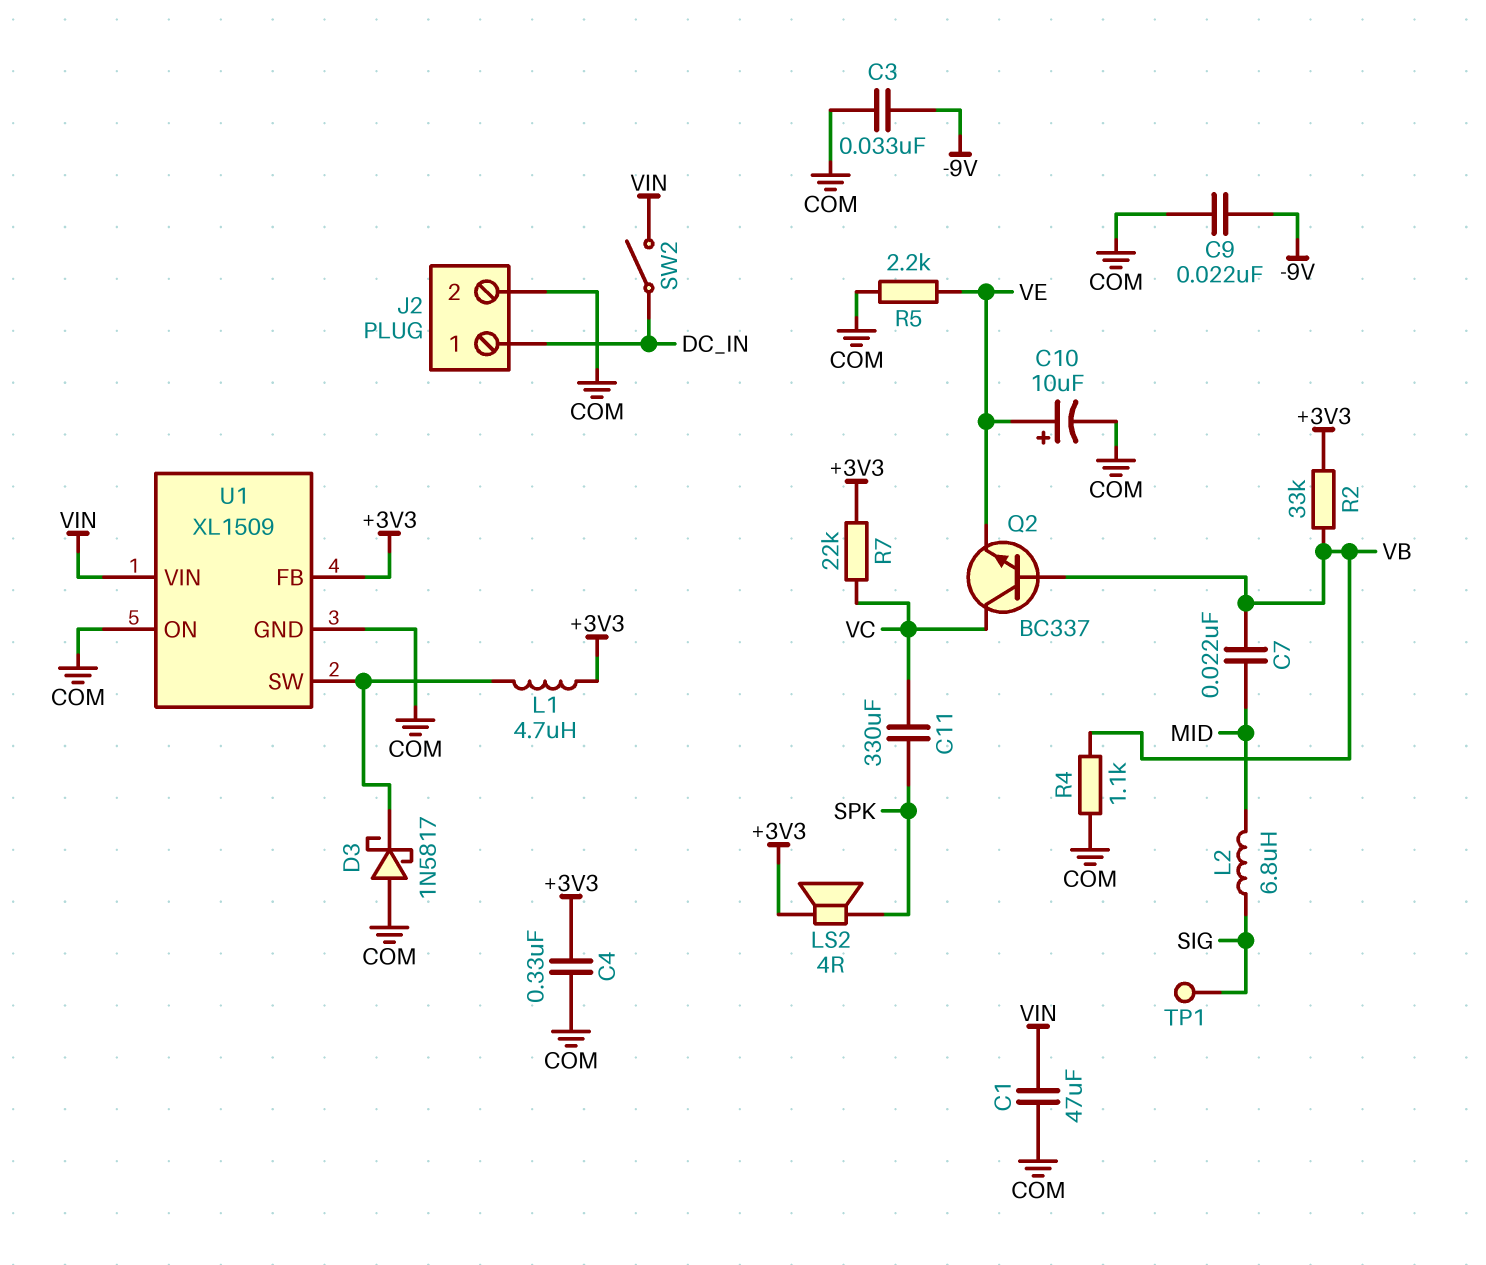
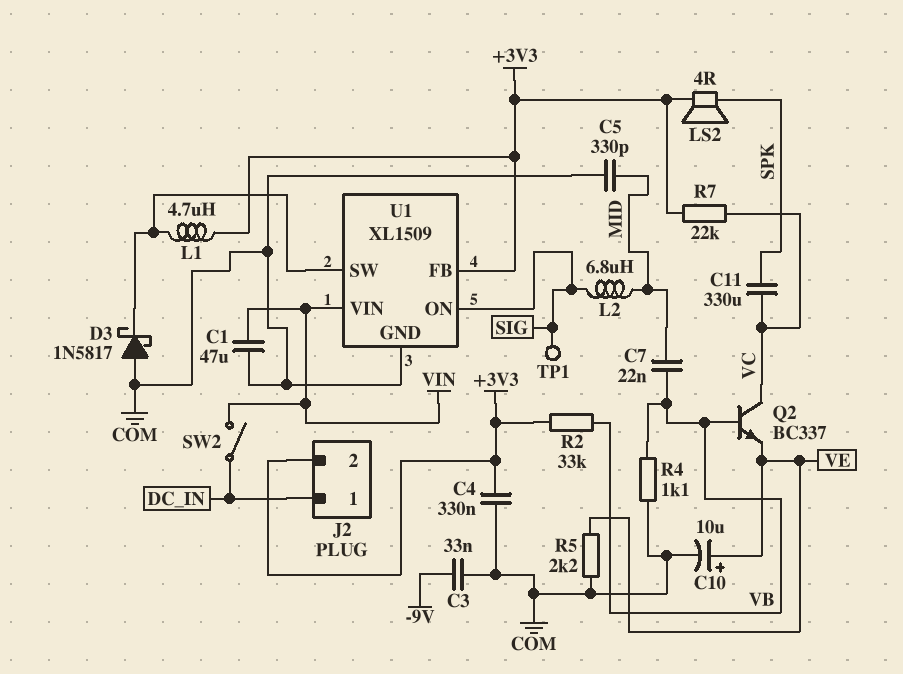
C5: none -> 330pF (COM, MID)
C9: 22nF (-9V, COM) -> none
J2 pin 2: COM -> +3V3
U1 pin ON: COM -> SIG

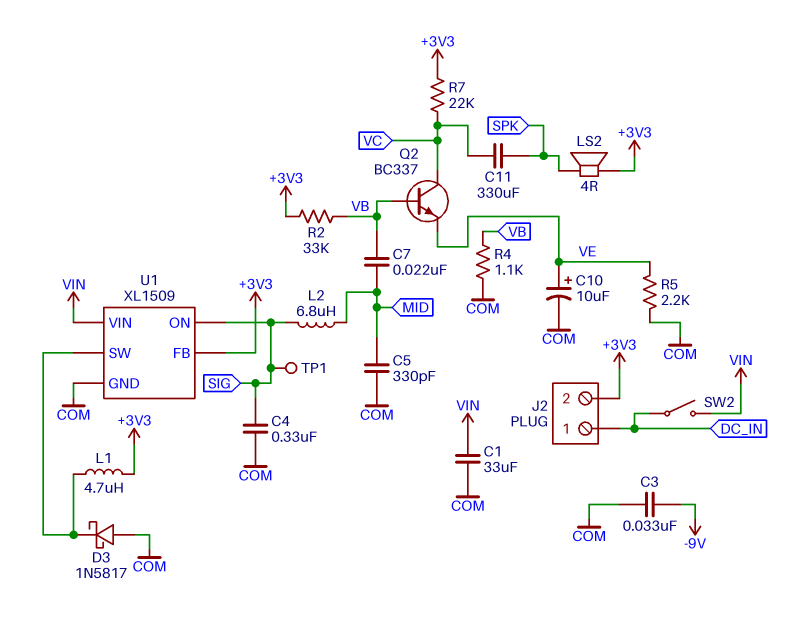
C1: 47uF (COM, VIN) -> 33uF (COM, VIN)
C4: 330nF (+3V3, COM) -> 330nF (COM, SIG)

